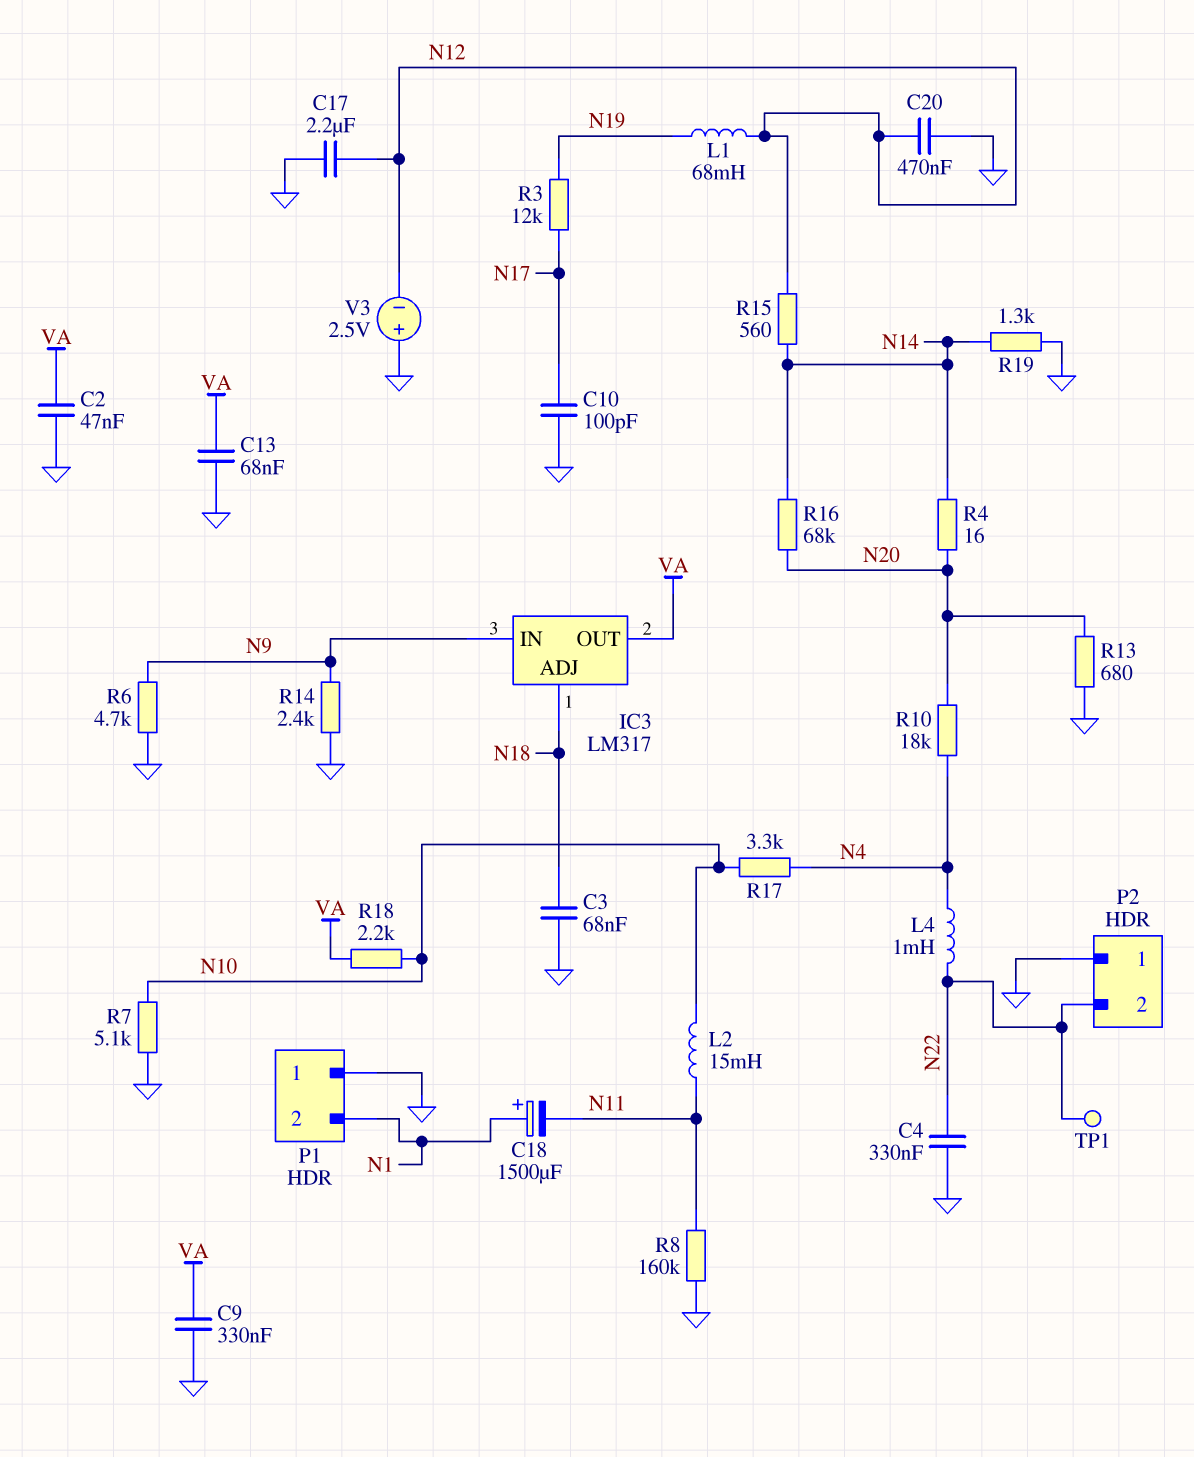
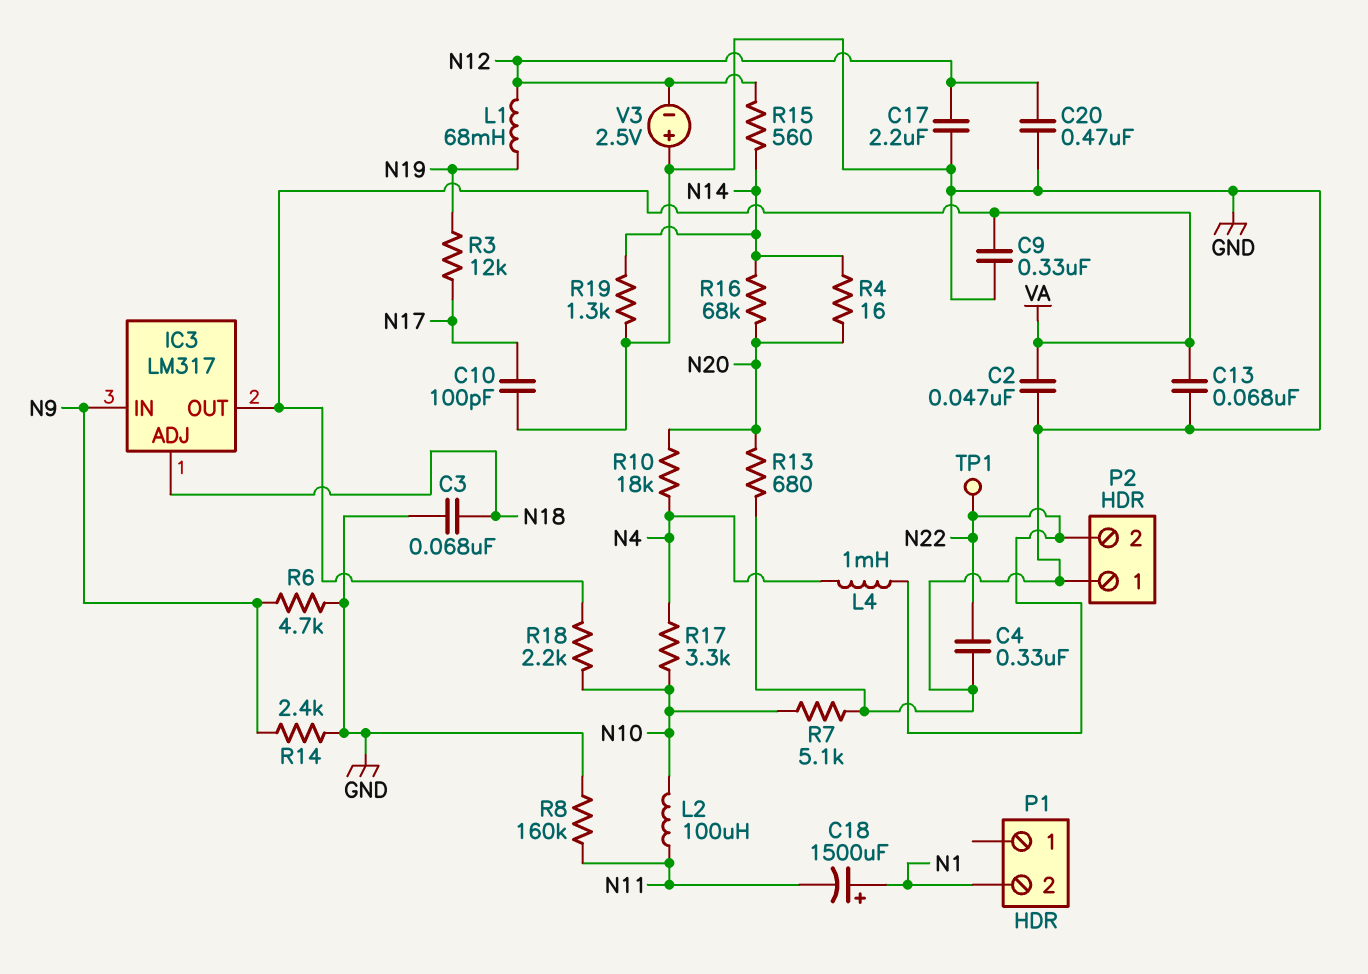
L2: 15mH (N10, N11) -> 100uH (N10, N11)
P1 pin 1: GND -> none

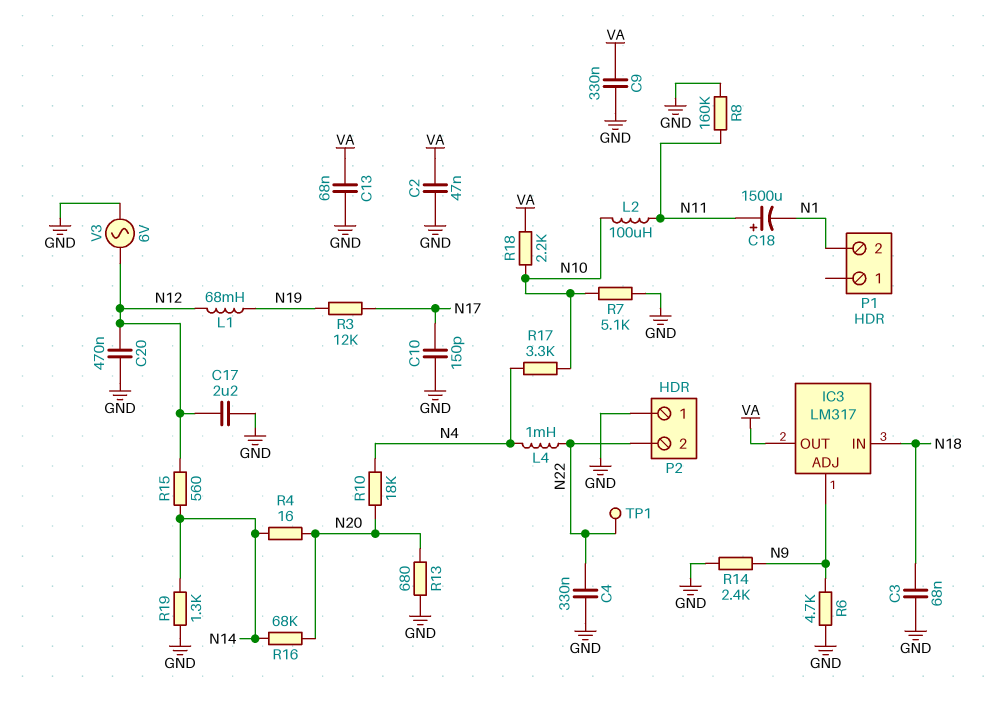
C10: 100pF (GND, N17) -> 150pF (GND, N17)
C18: 1500uF (plus N1, minus N11) -> 1500uF (plus N11, minus N1)
IC3 pin ADJ: N18 -> N9
IC3 pin IN: N9 -> N18
V3: 2.5V (plus GND, minus N12) -> AC 6V (GND, N12)

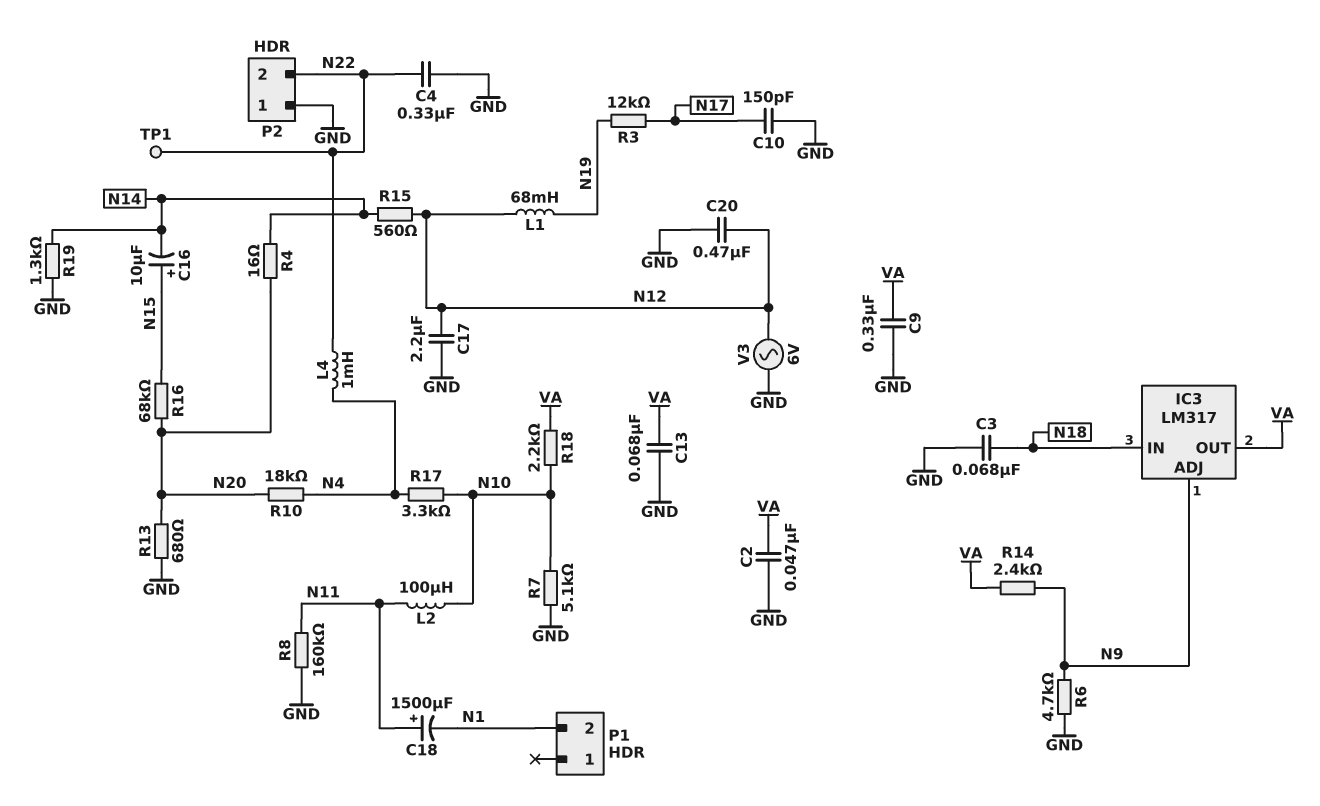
C16: none -> 10uF (plus N15, minus N14)
R14: 2.4k (GND, N9) -> 2.4k (N9, VA)
R16: 68k (N14, N20) -> 68k (N15, N20)

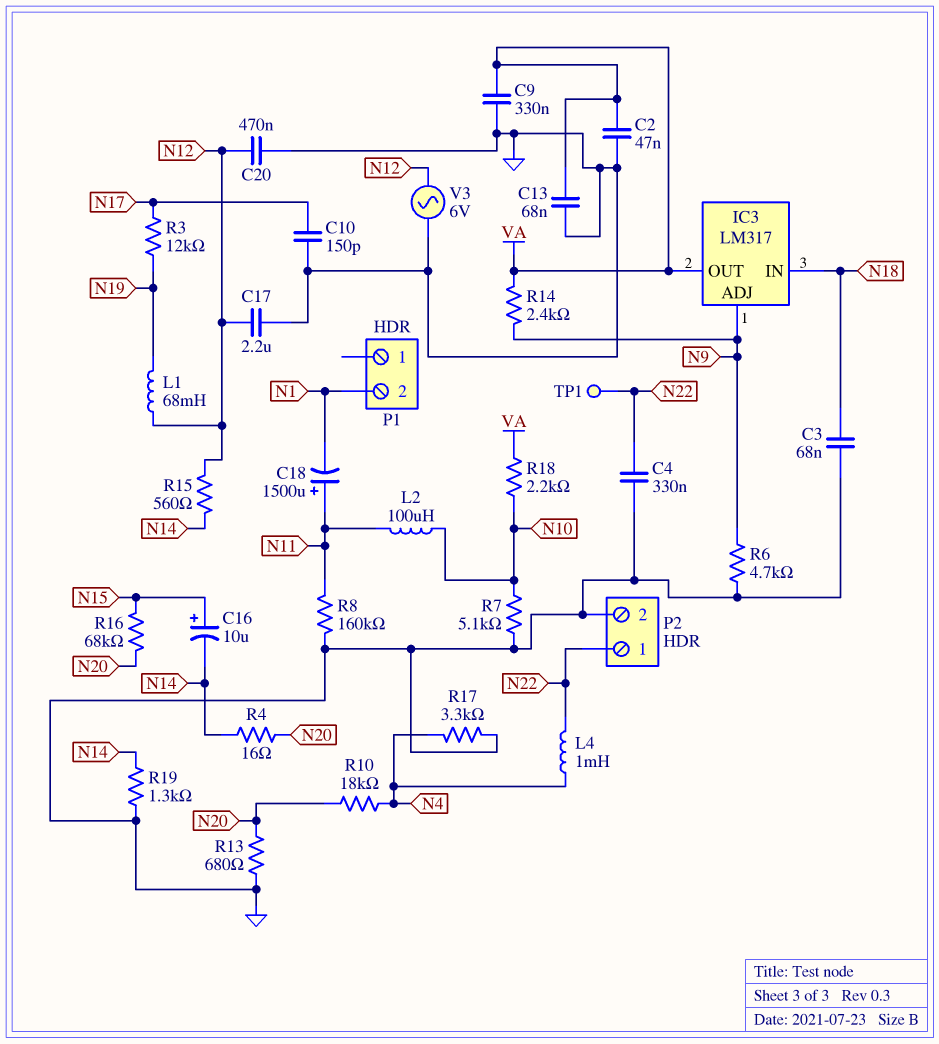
P2 pin 1: GND -> N22
P2 pin 2: N22 -> GND
R17: 3.3k (N4, N10) -> 3.3k (GND, N4)

